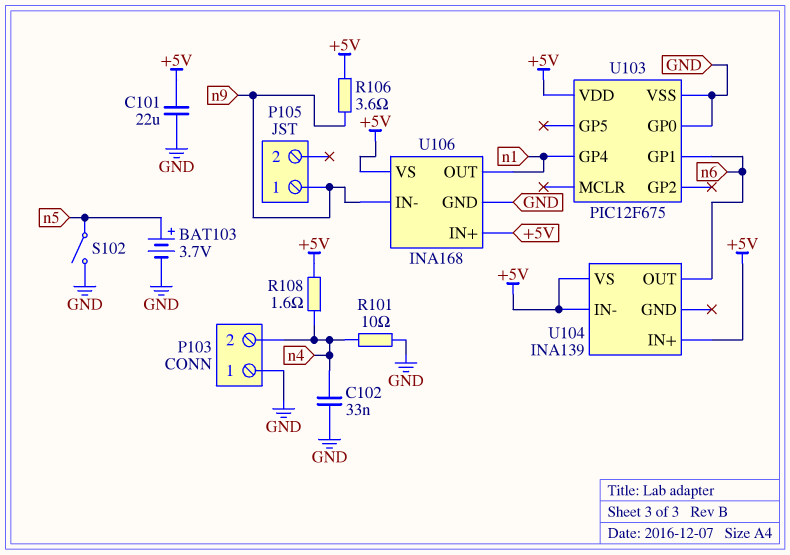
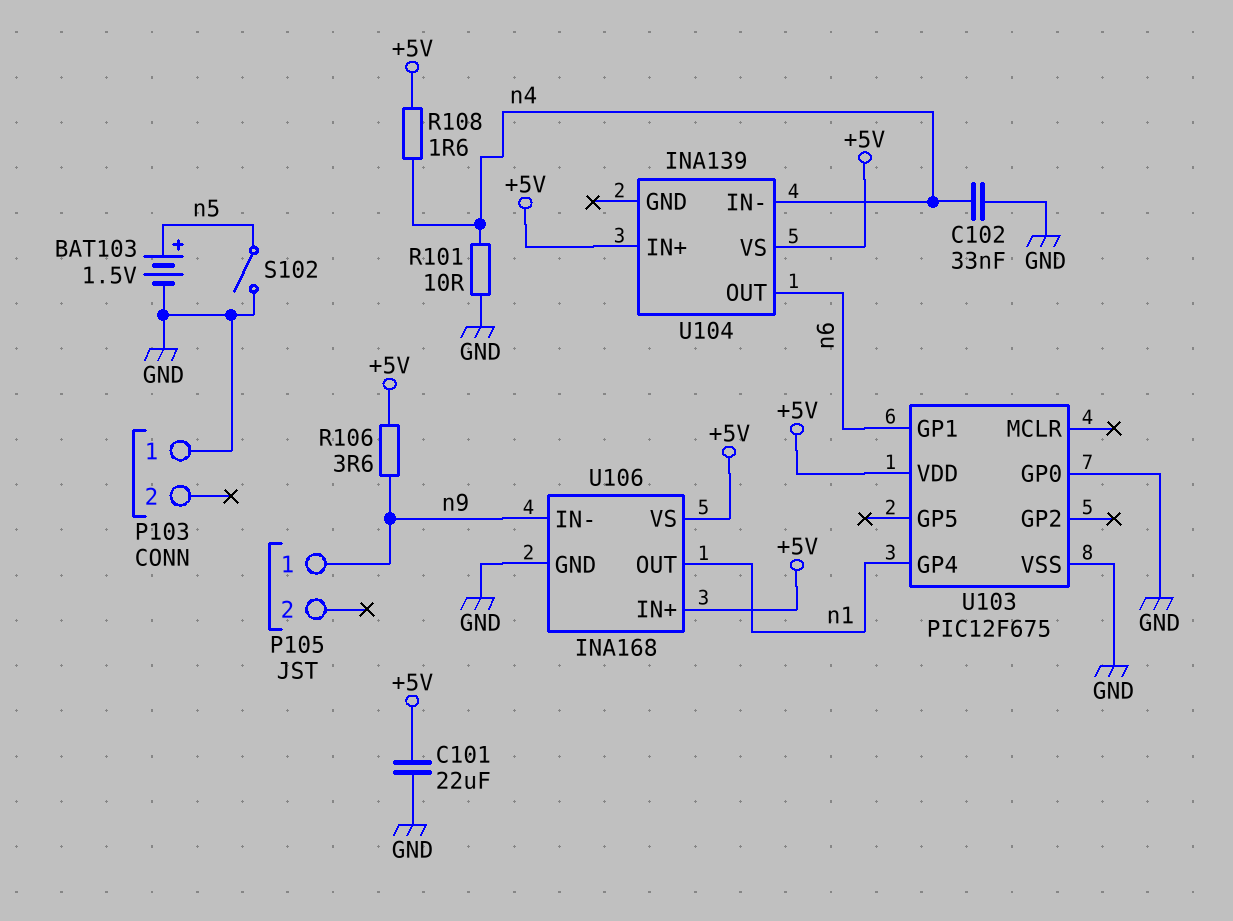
BAT103: 3.7V (plus n5, minus GND) -> 1.5V (plus n5, minus GND)
P103 pin 2: n4 -> none
U104 pin IN-: +5V -> n4

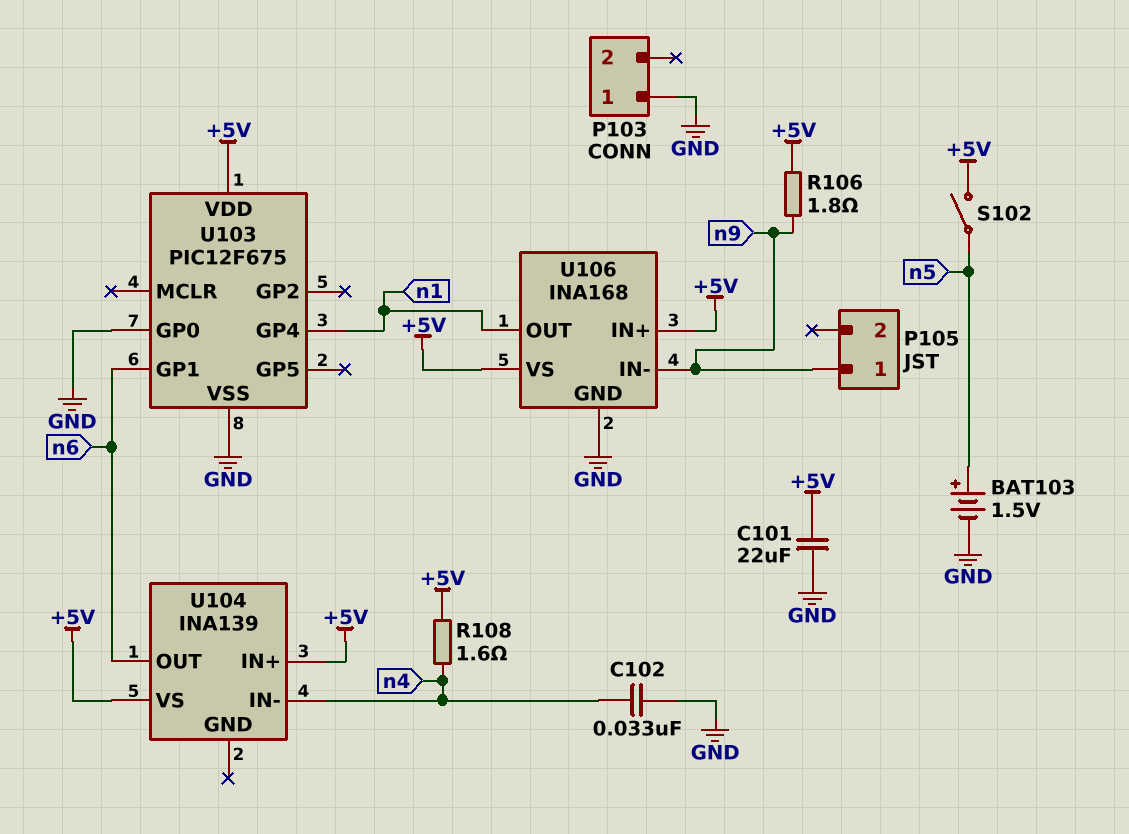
R101: 10 (GND, n4) -> none
R106: 3.6 (+5V, n9) -> 1.8 (+5V, n9)
S102: switch (GND, n5) -> switch (+5V, n5)

